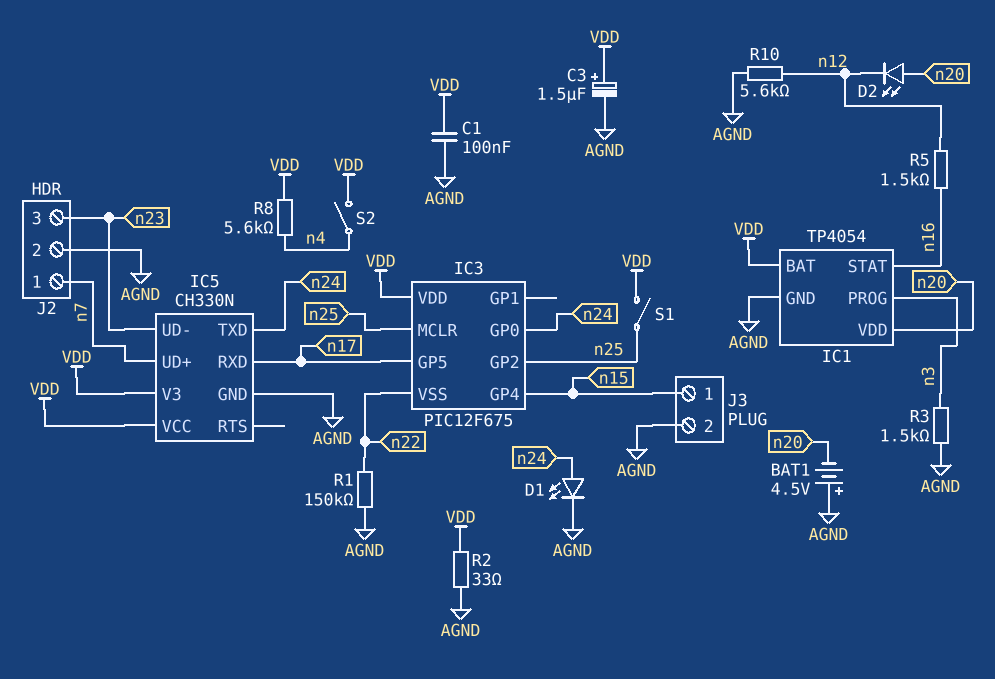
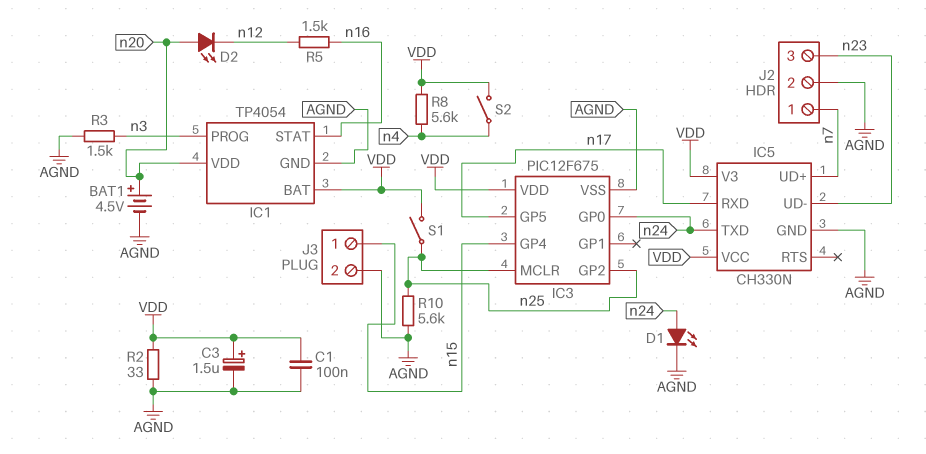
BAT1: 4.5V (plus AGND, minus n20) -> 4.5V (plus n20, minus AGND)
IC3 pin VSS: n22 -> AGND
R1: 150k (AGND, n22) -> none
R10: 5.6k (AGND, n12) -> 5.6k (AGND, n25)

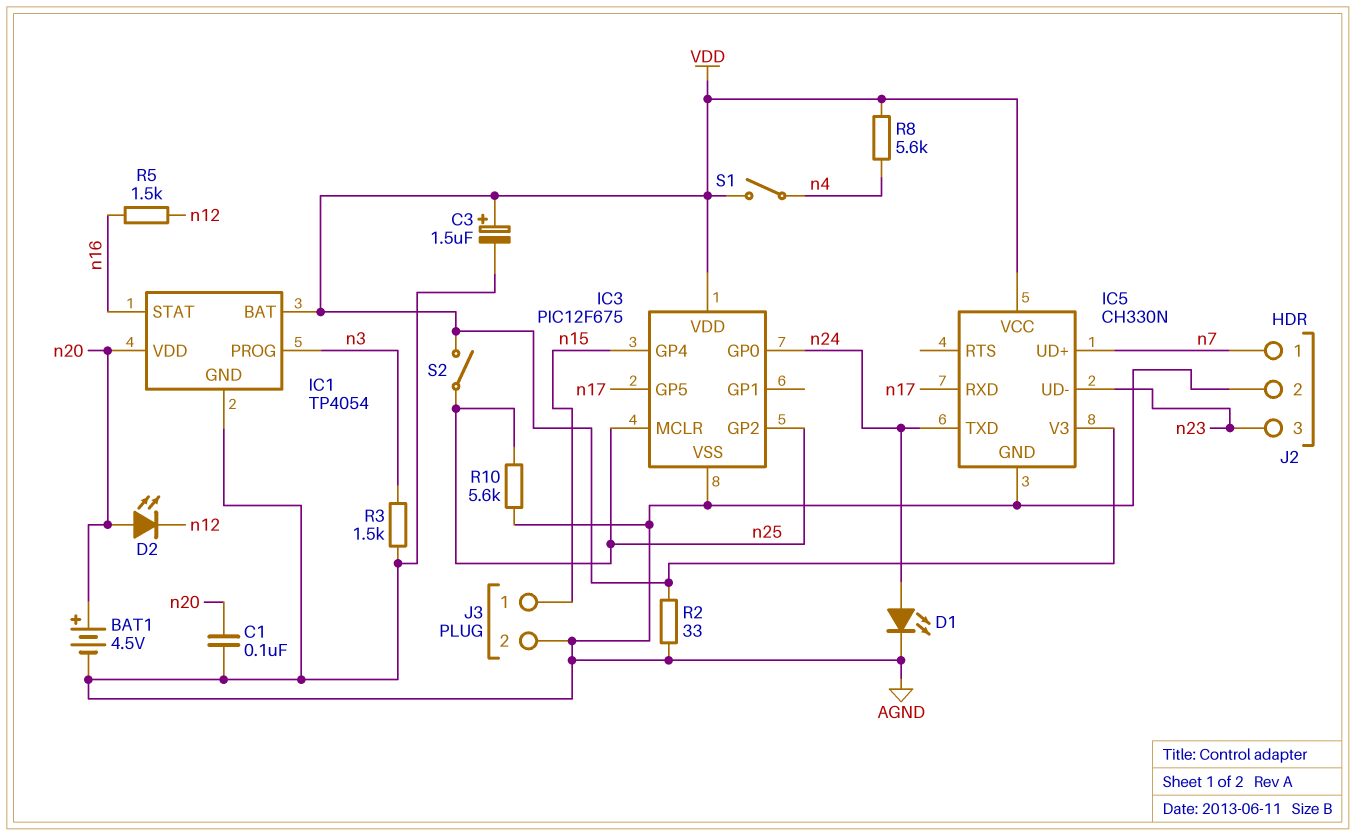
C1: 100nF (AGND, VDD) -> 100nF (AGND, n20)
S1: switch (VDD, n25) -> switch (VDD, n4)
S2: switch (VDD, n4) -> switch (VDD, n25)

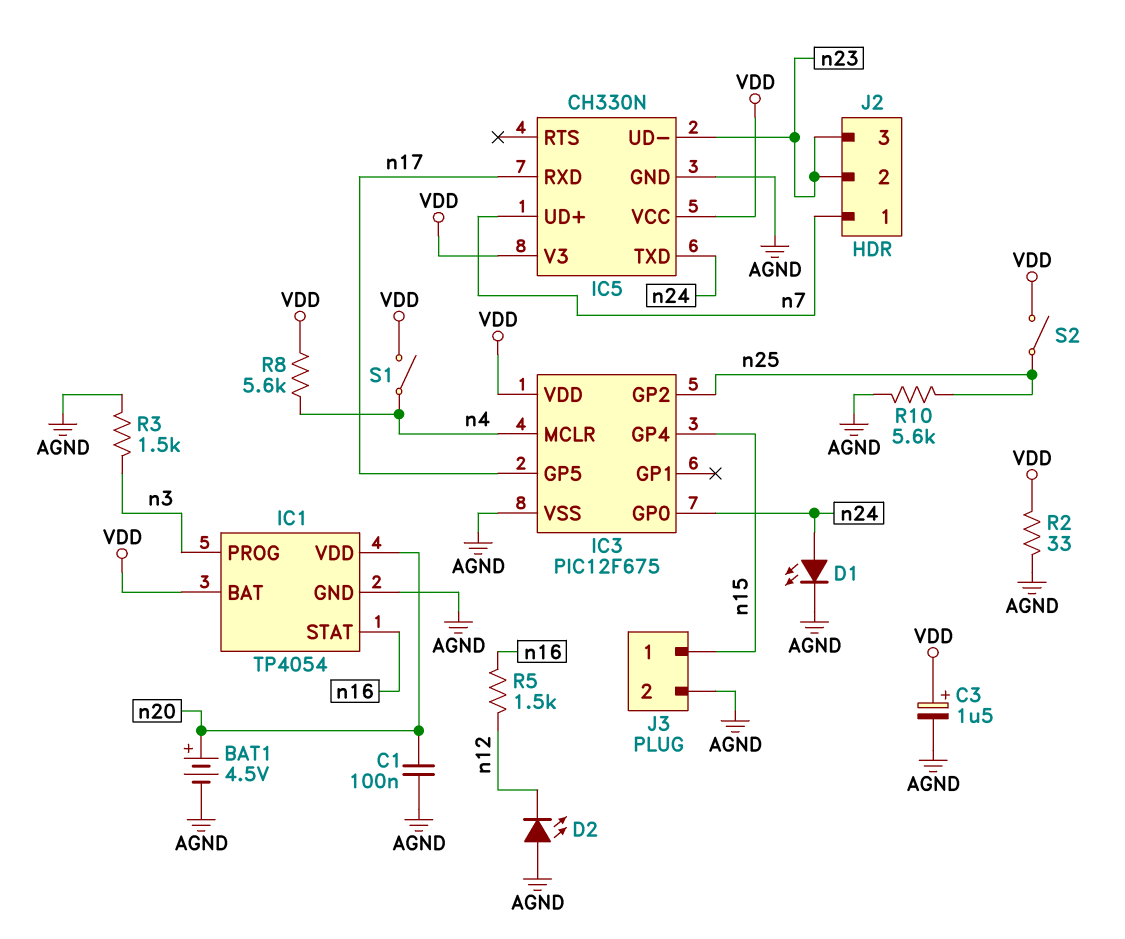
D2: LED (A n20, K n12) -> LED (A AGND, K n12)
IC3 pin MCLR: n25 -> n4
J2 pin 2: AGND -> n23

